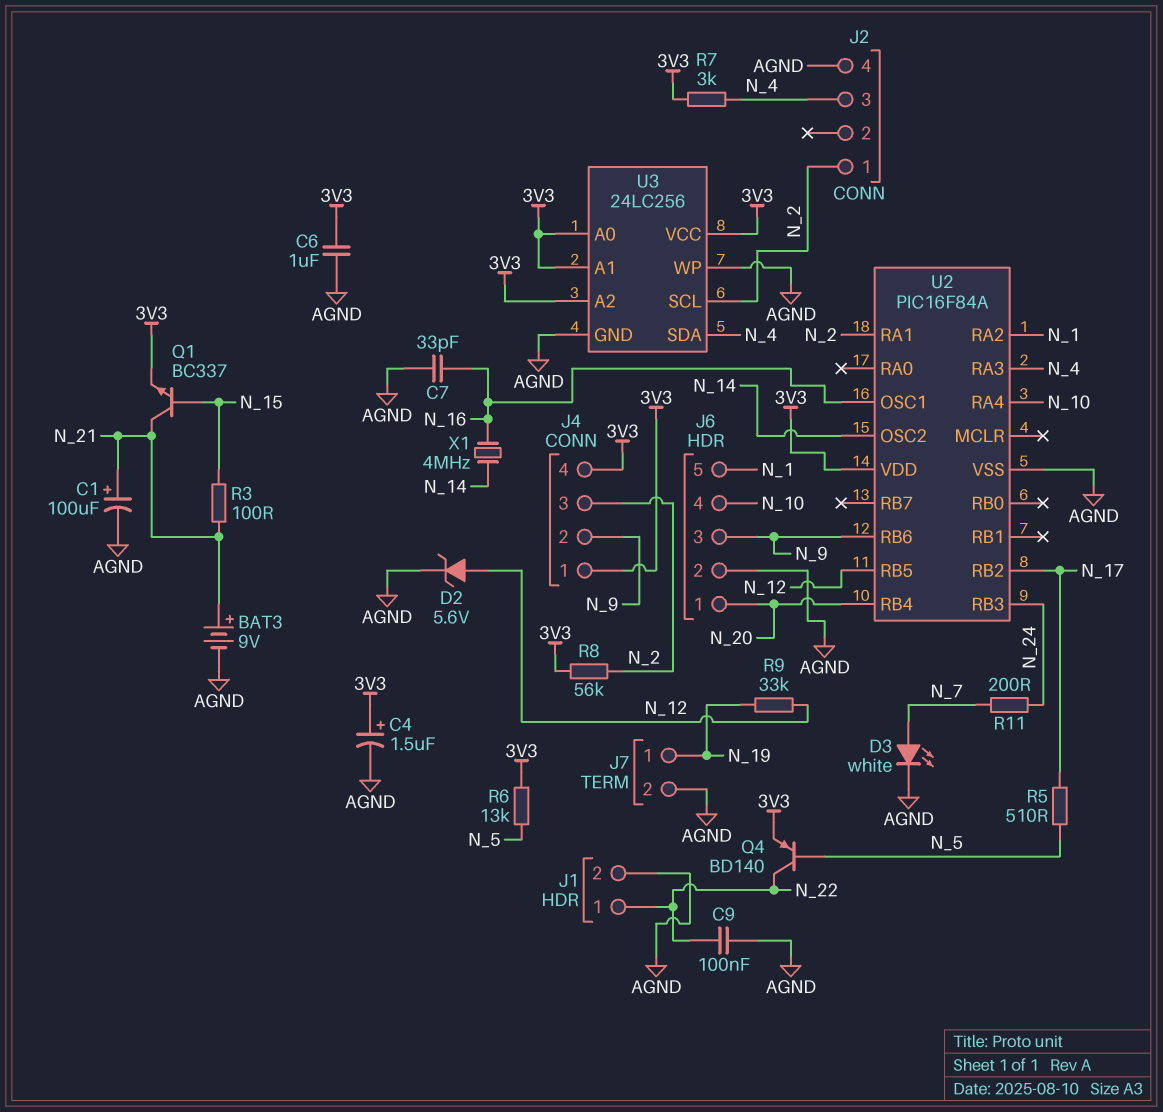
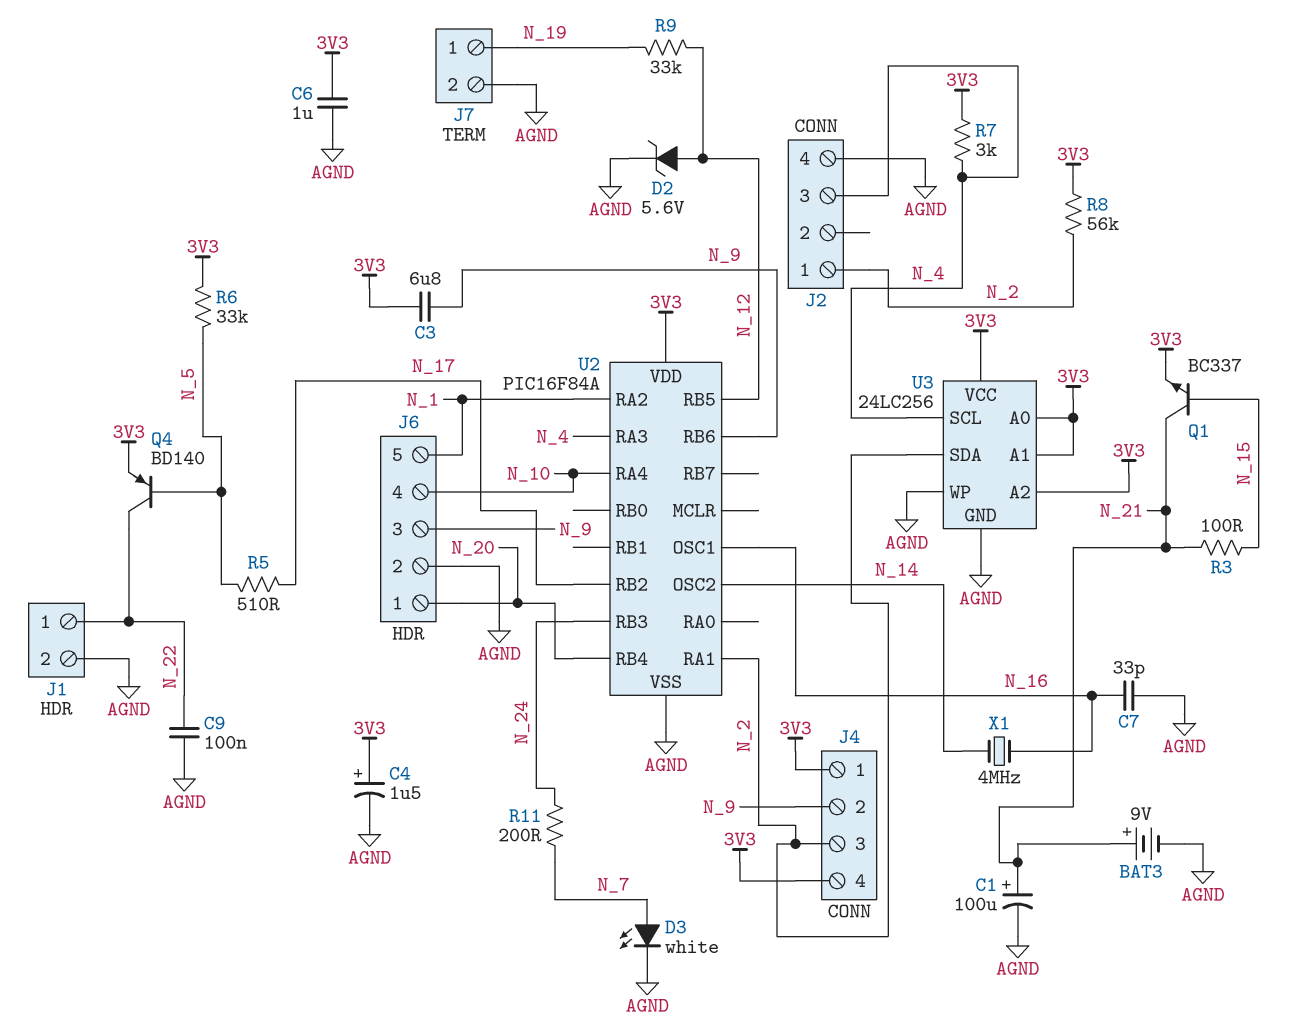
C3: none -> 6.8uF (3V3, N_9)
R6: 13k (3V3, N_5) -> 33k (3V3, N_5)
U3 pin SCL: N_2 -> N_4
U3 pin SDA: N_4 -> N_2

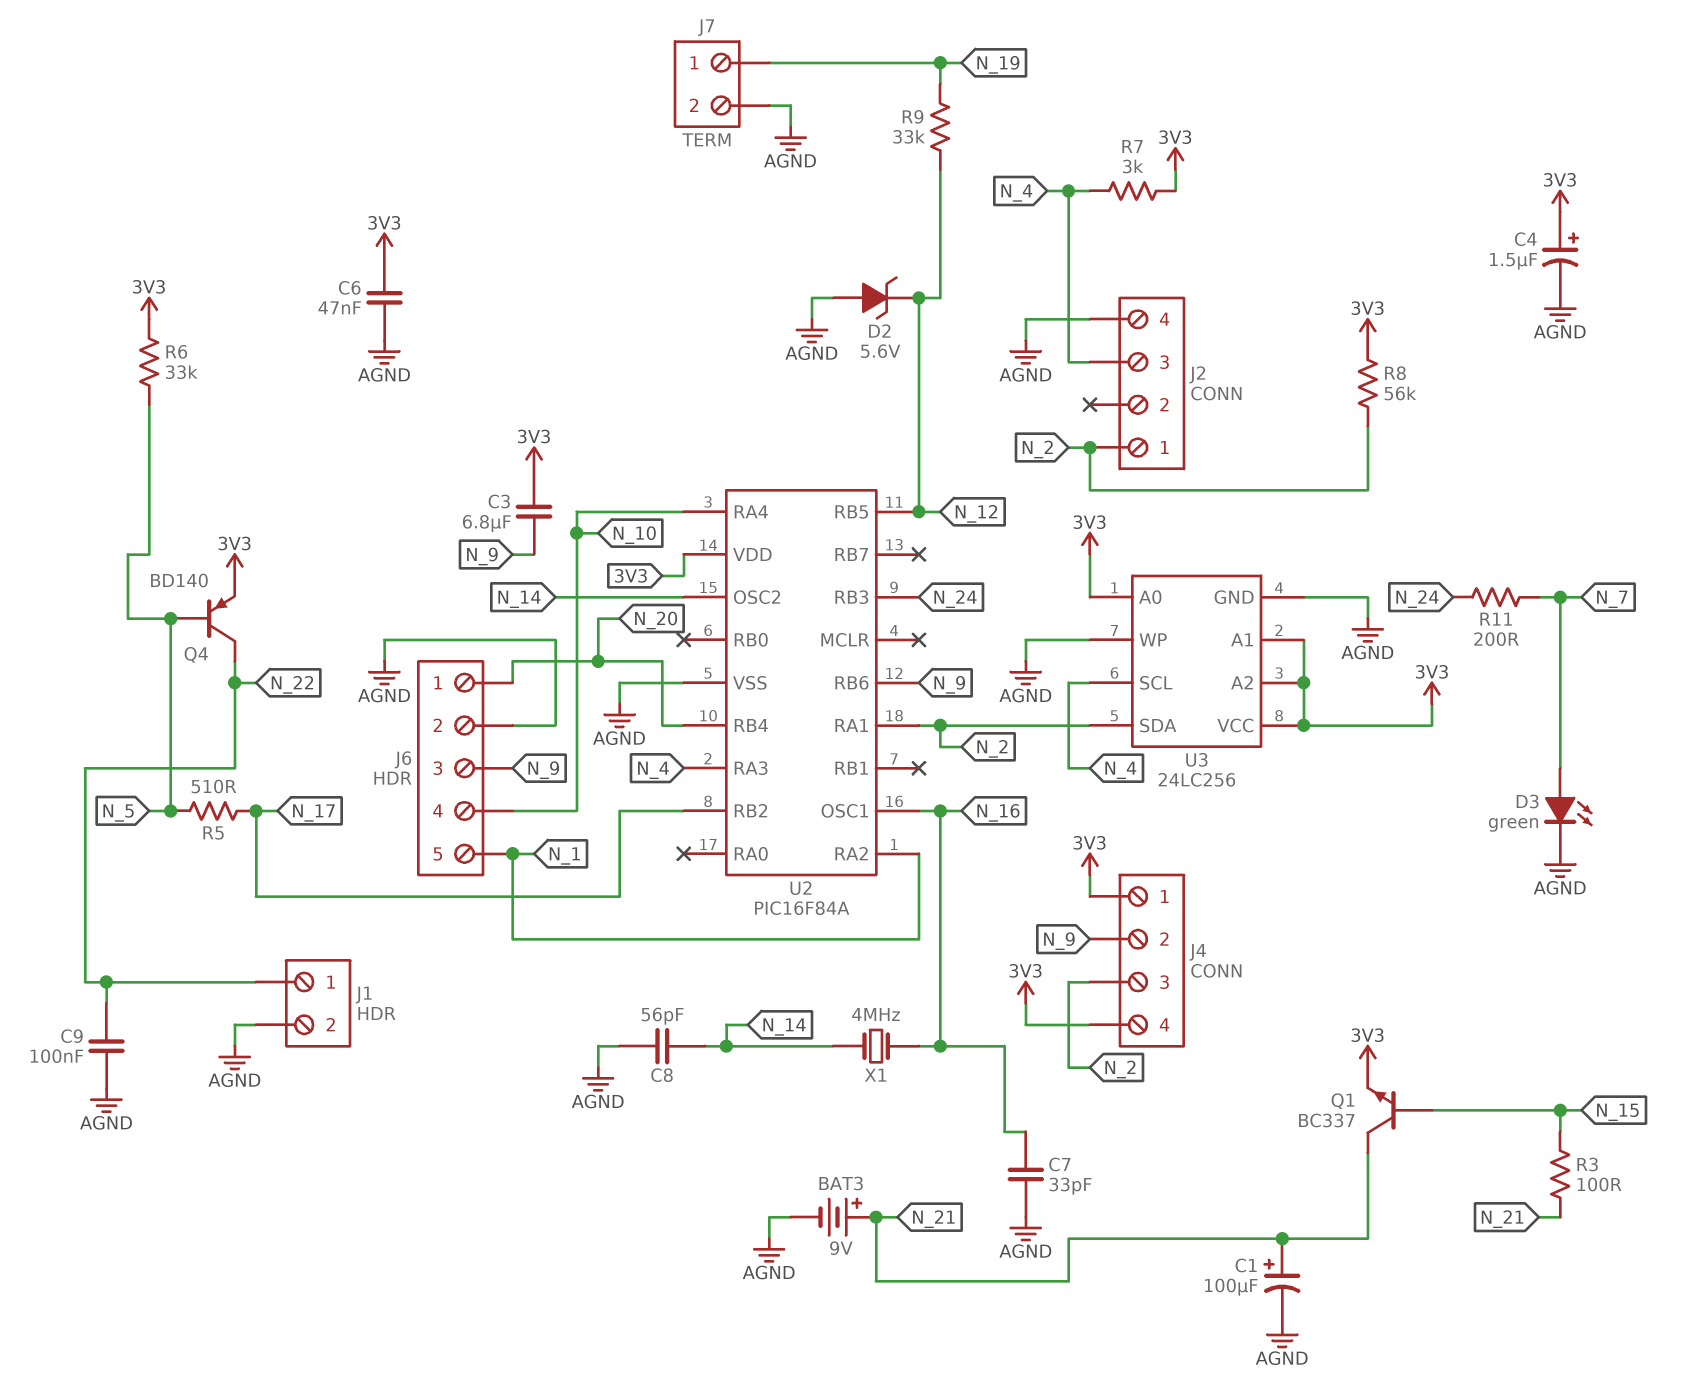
C6: 1uF (3V3, AGND) -> 47nF (3V3, AGND)
C8: none -> 56pF (AGND, N_14)
D2: zener 5.6V (A N_12, K AGND) -> zener 5.6V (A AGND, K N_12)
D3: LED white (A N_7, K AGND) -> LED green (A N_7, K AGND)

